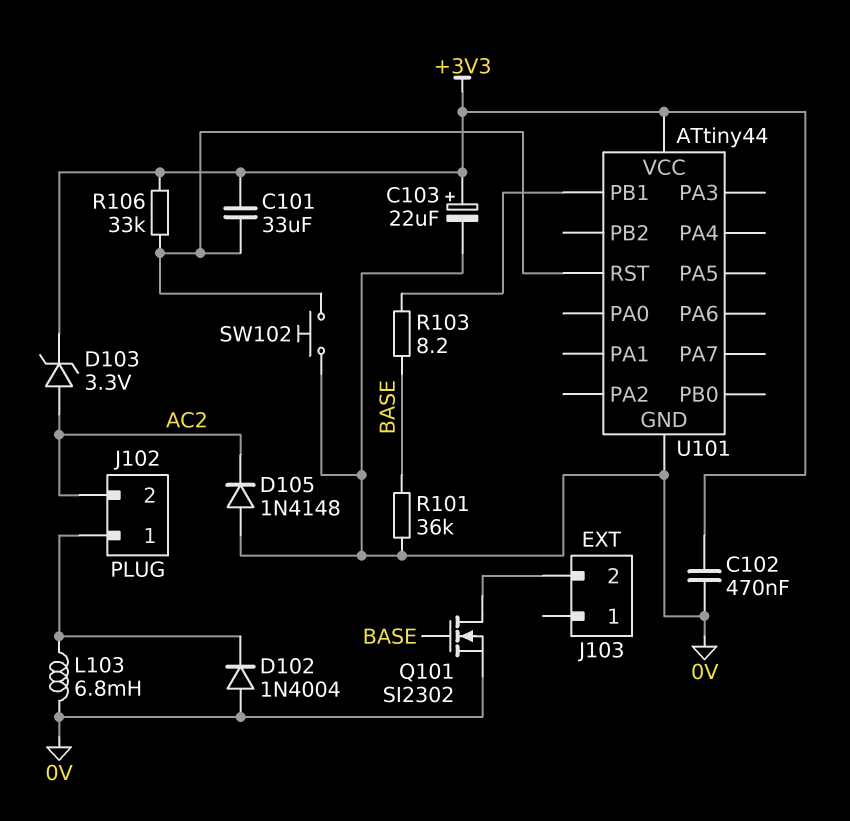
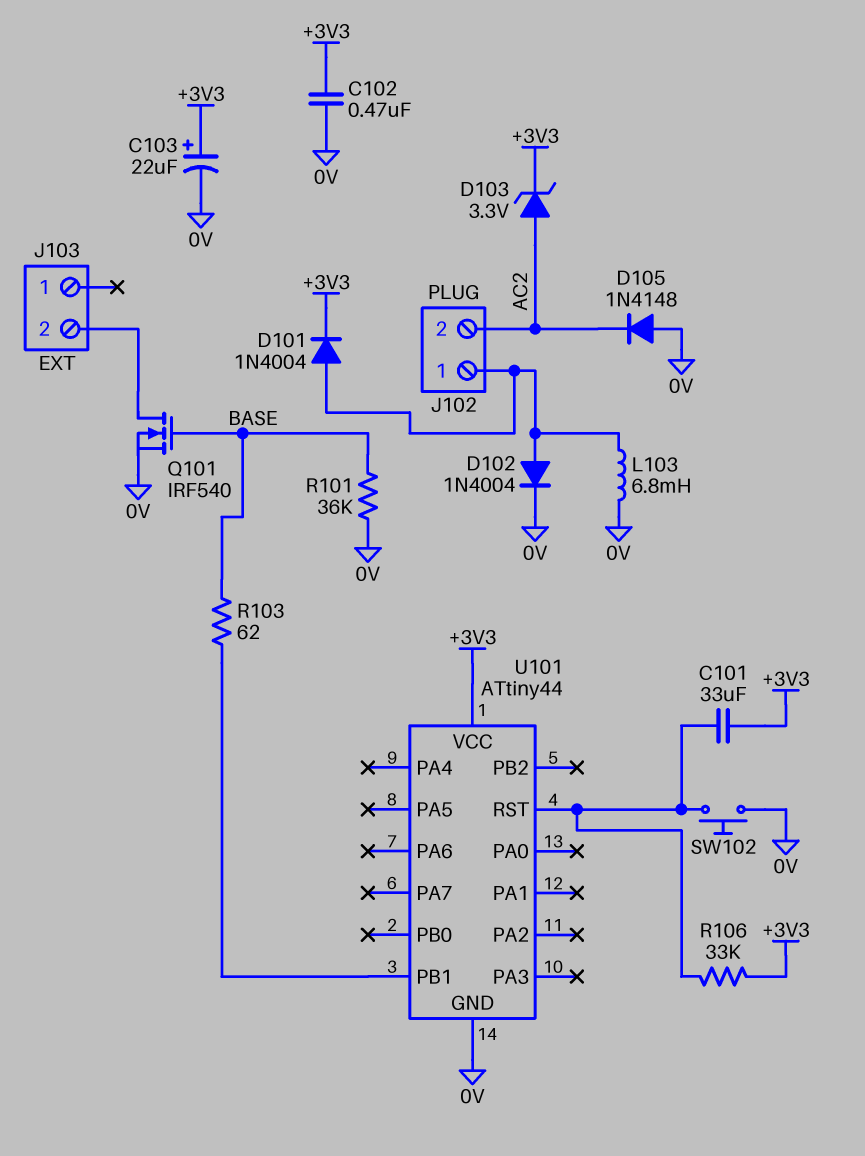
D101: none -> diode 1N4004 (A J102/1, K +3V3)
D102: diode 1N4004 (A 0V, K J102/1) -> diode 1N4004 (A J102/1, K 0V)
Q101: NMOS SI2302 (G BASE, D J103/2, S 0V) -> NMOS IRF540 (G BASE, D J103/2, S 0V)
R103: 8.2 (BASE, U101/PB1) -> 62 (BASE, U101/PB1)

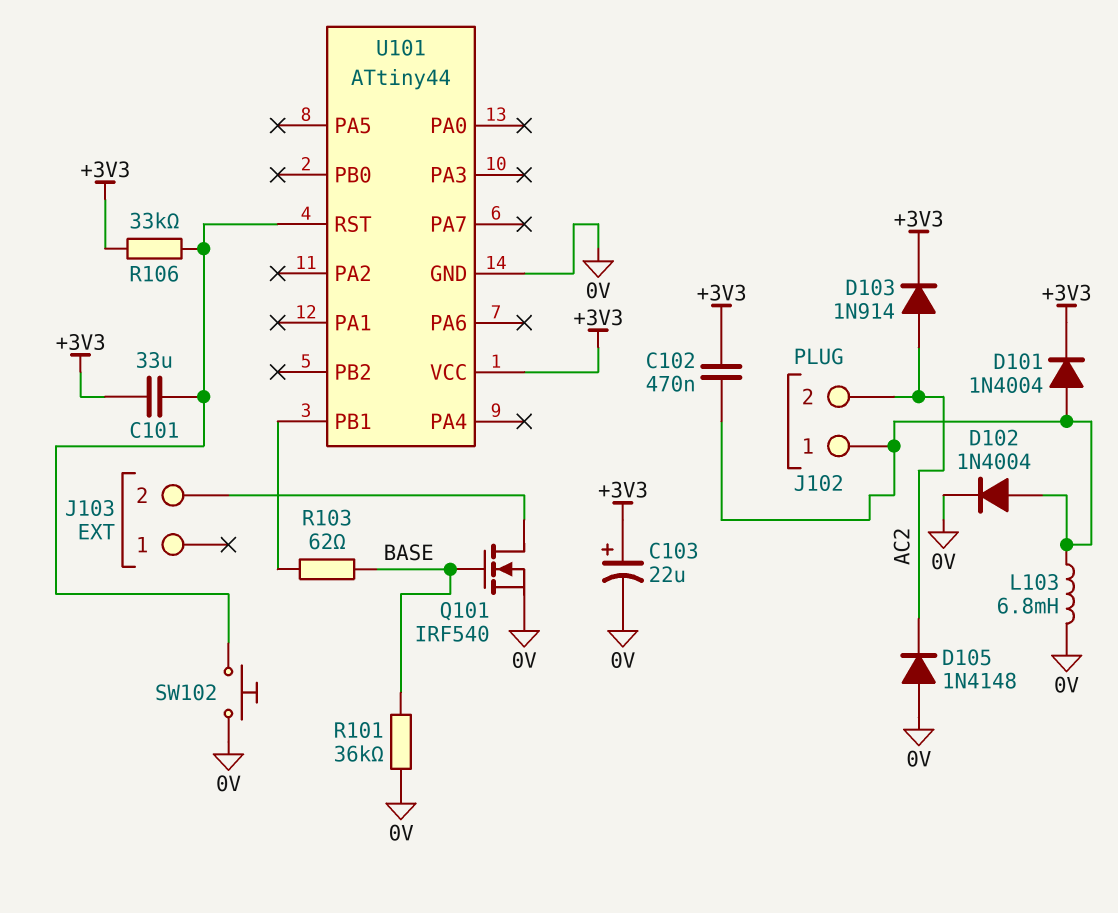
C102: 470nF (+3V3, 0V) -> 470nF (+3V3, J102/1)
D103: zener 3.3V (A AC2, K +3V3) -> diode 1N914 (A AC2, K +3V3)

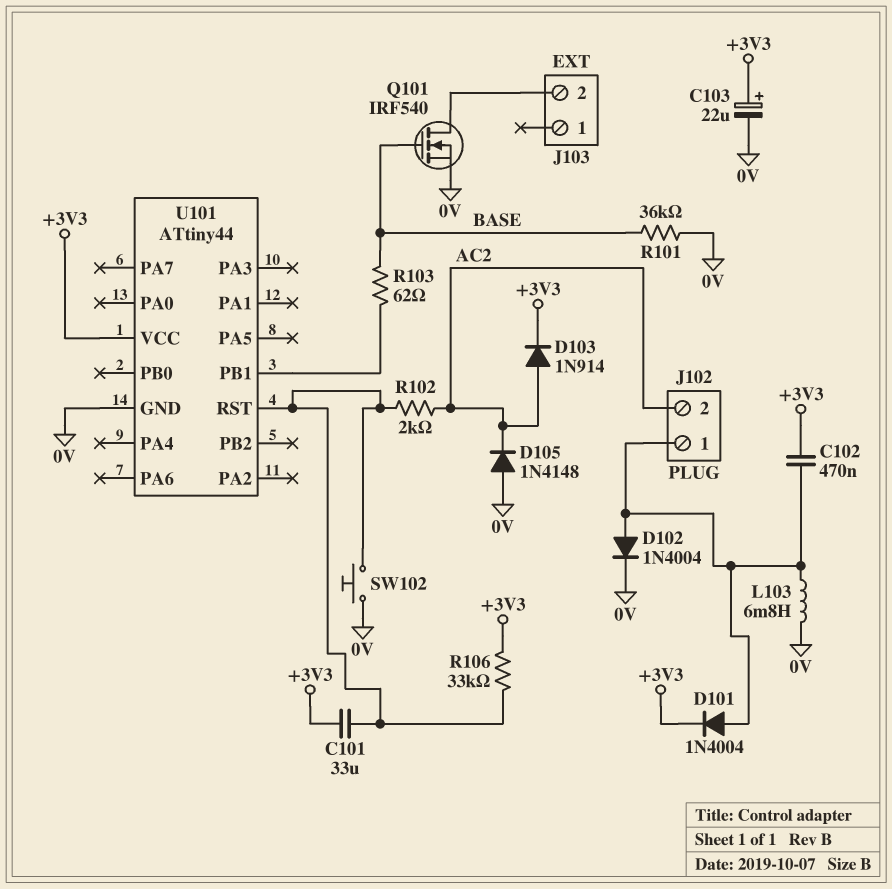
R102: none -> 2k (AC2, U101/RST)

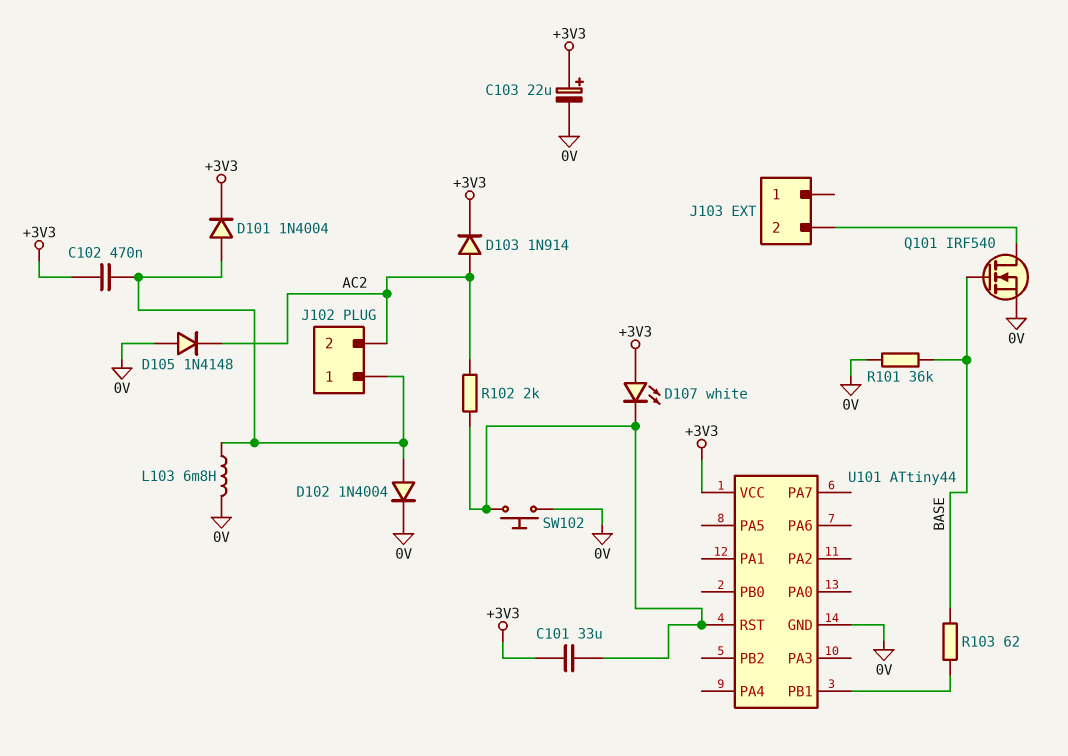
D107: none -> LED white (A +3V3, K U101/RST)
R106: 33k (+3V3, U101/RST) -> none

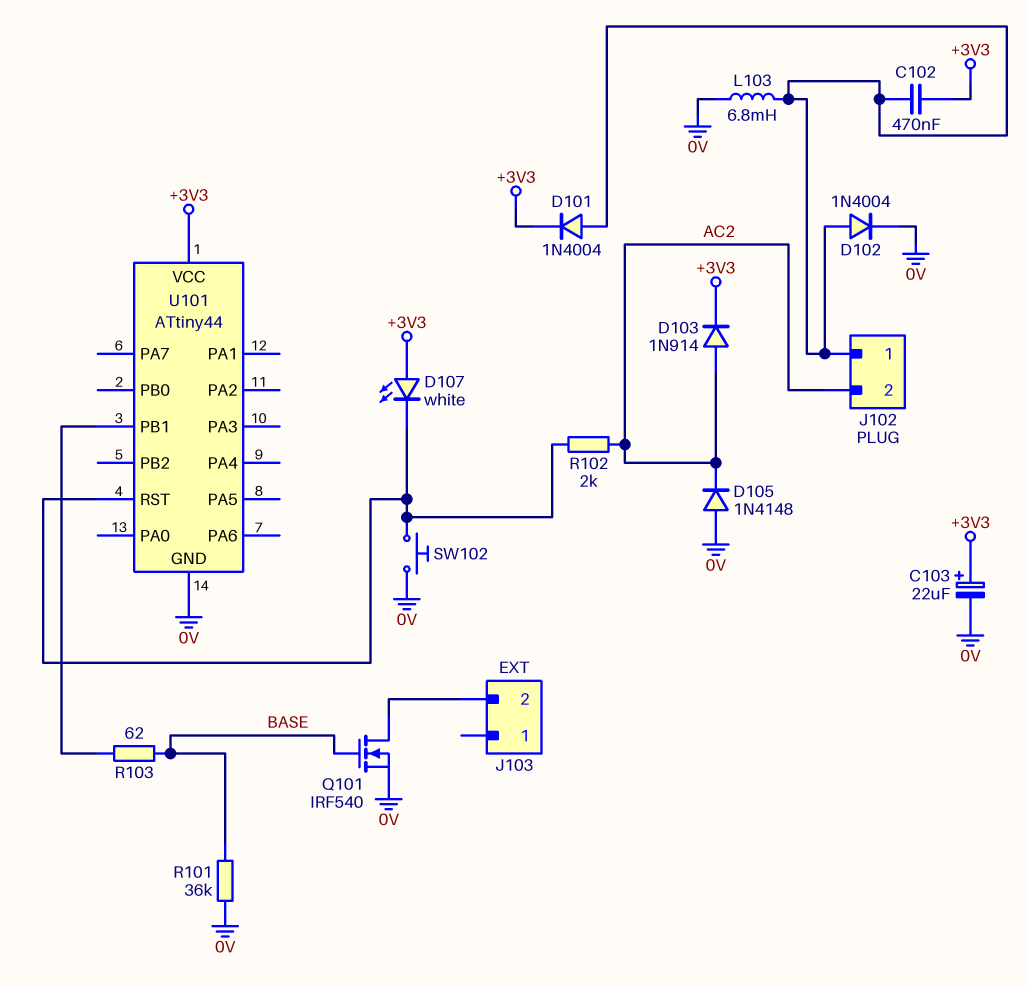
C101: 33uF (+3V3, U101/RST) -> none

